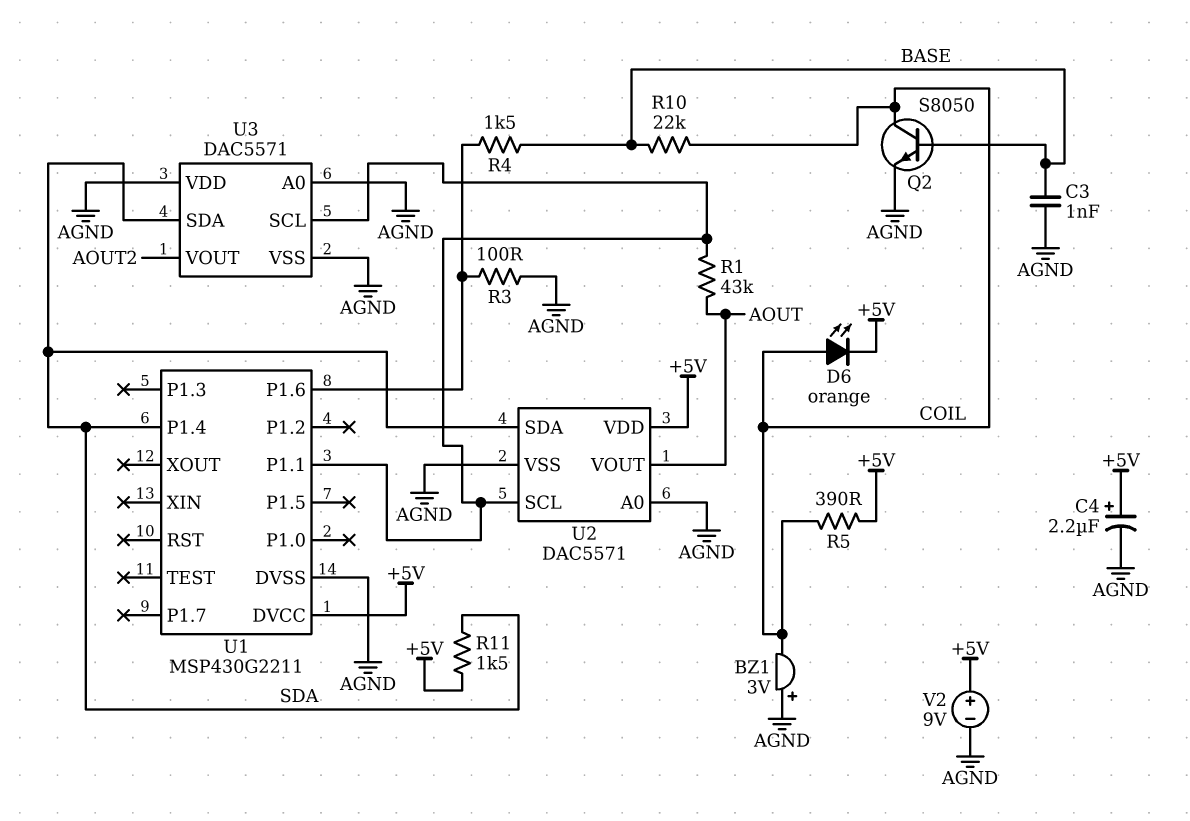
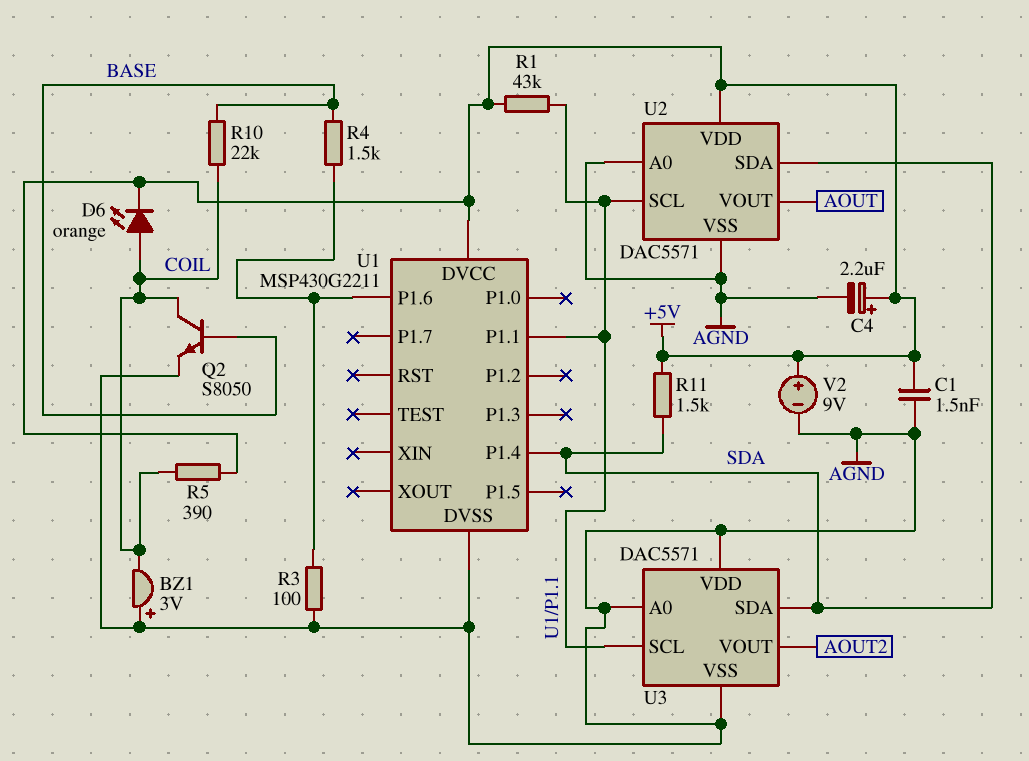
C1: none -> 1.5nF (+5V, AGND)
C3: 1nF (AGND, BASE) -> none
R1: 43k (AOUT, U1/P1.1) -> 43k (+5V, U1/P1.1)

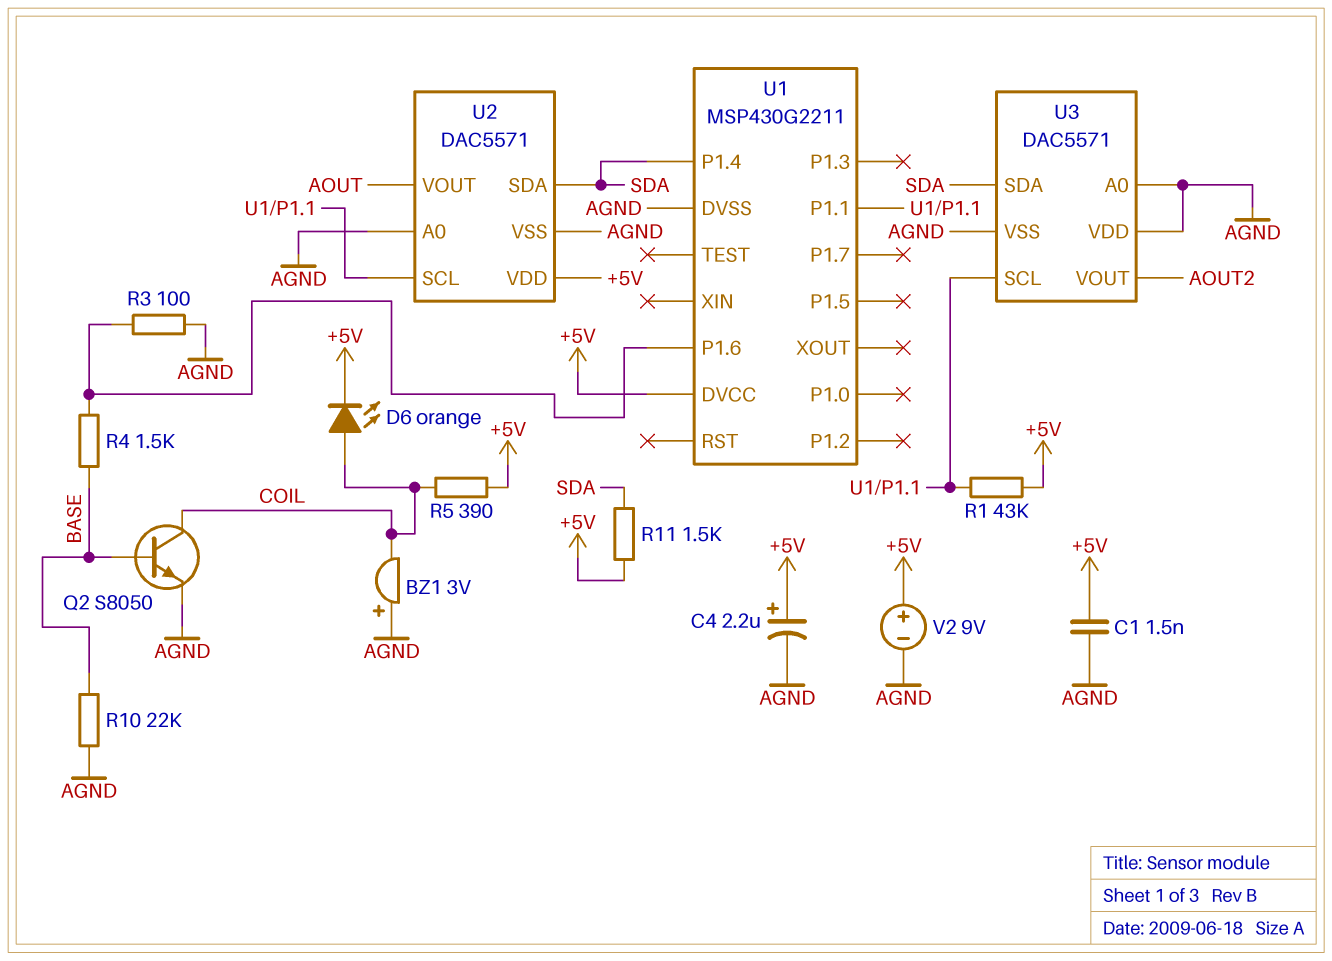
R10: 22k (BASE, COIL) -> 22k (AGND, BASE)

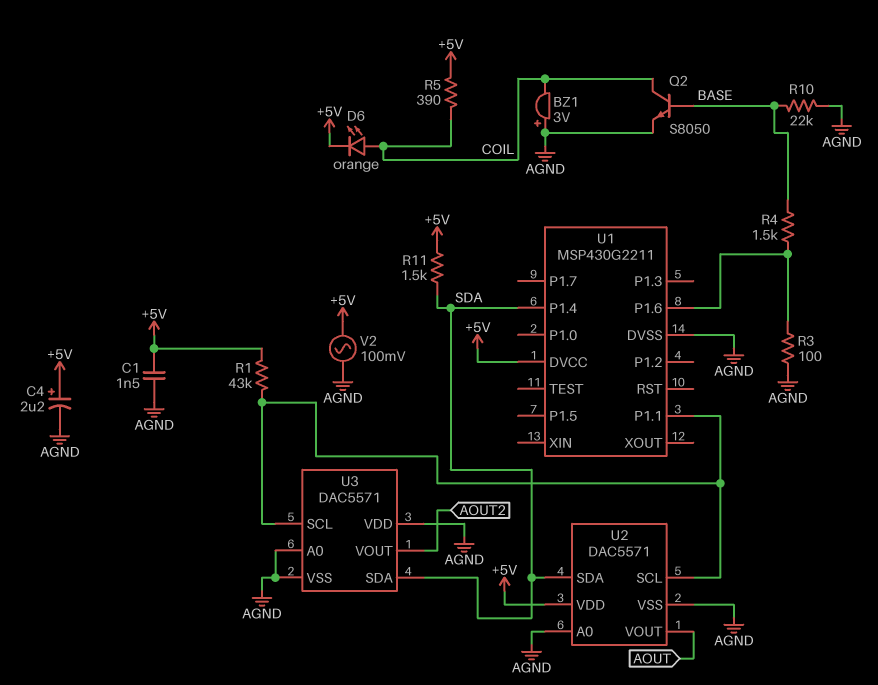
V2: 9V (plus +5V, minus AGND) -> AC 100mV (+5V, AGND)

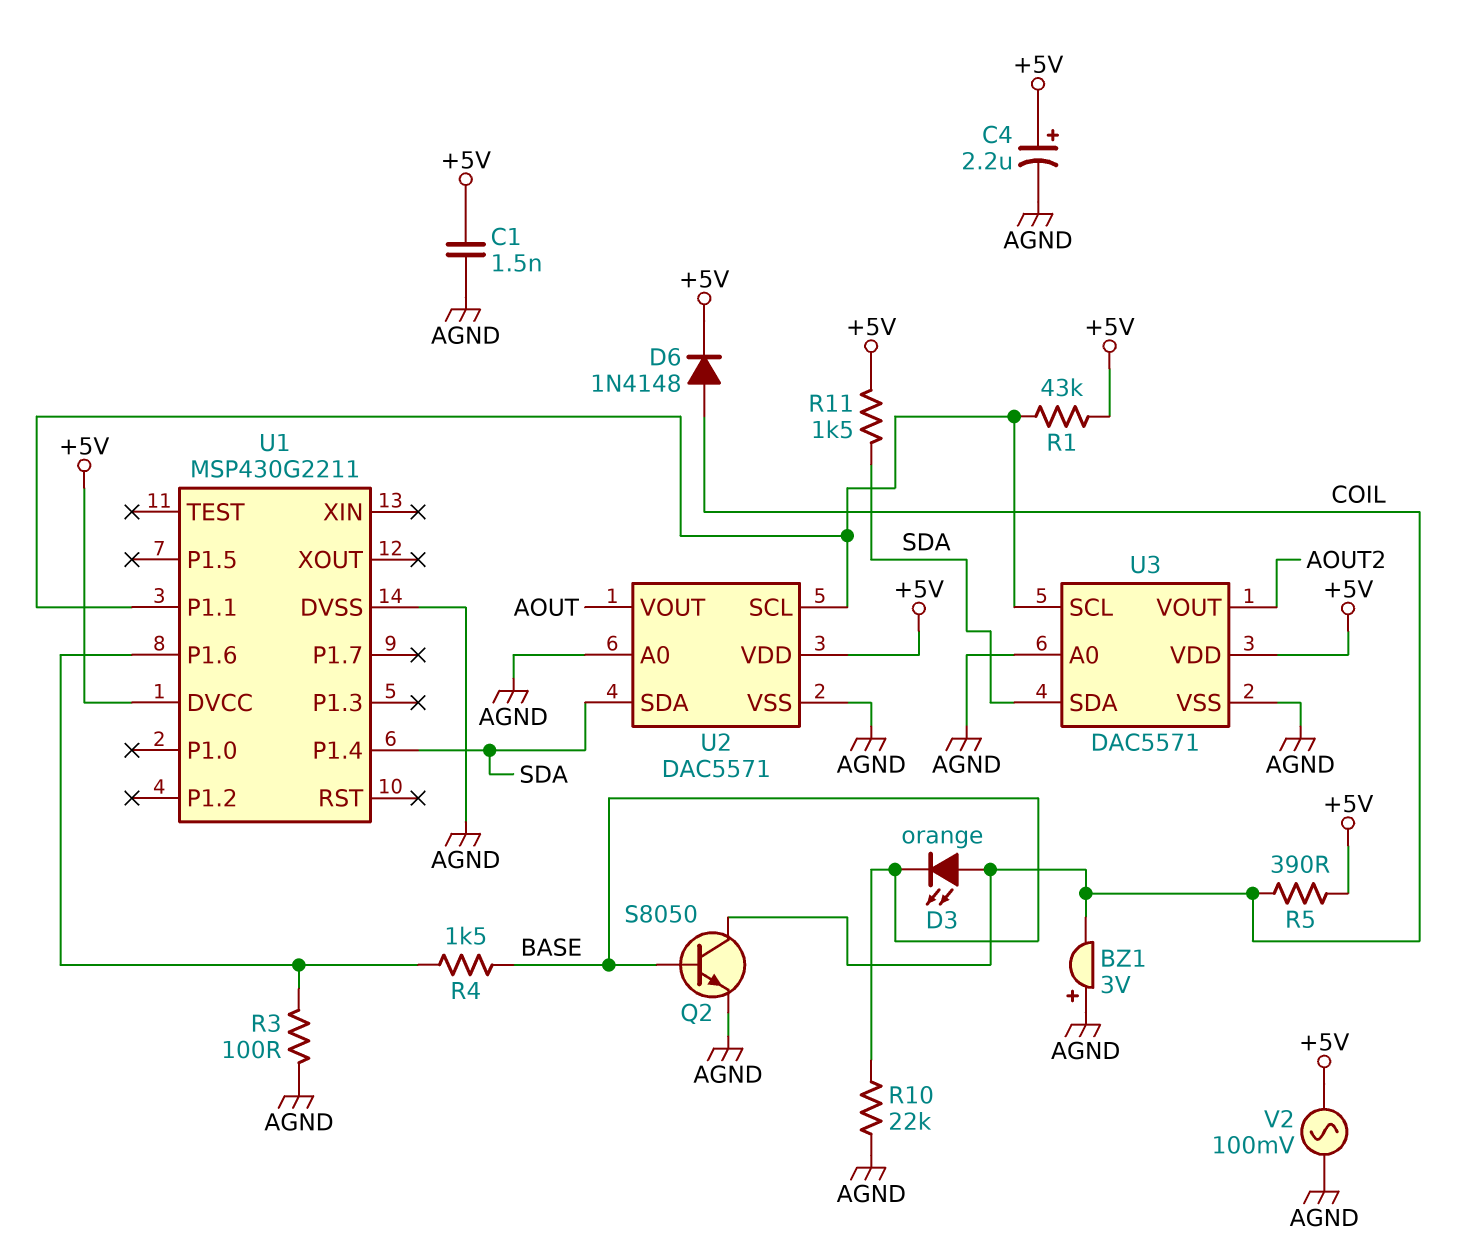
D3: none -> LED orange (A COIL, K BASE)
D6: LED orange (A COIL, K +5V) -> diode 1N4148 (A COIL, K +5V)
U3 pin VDD: AGND -> +5V

